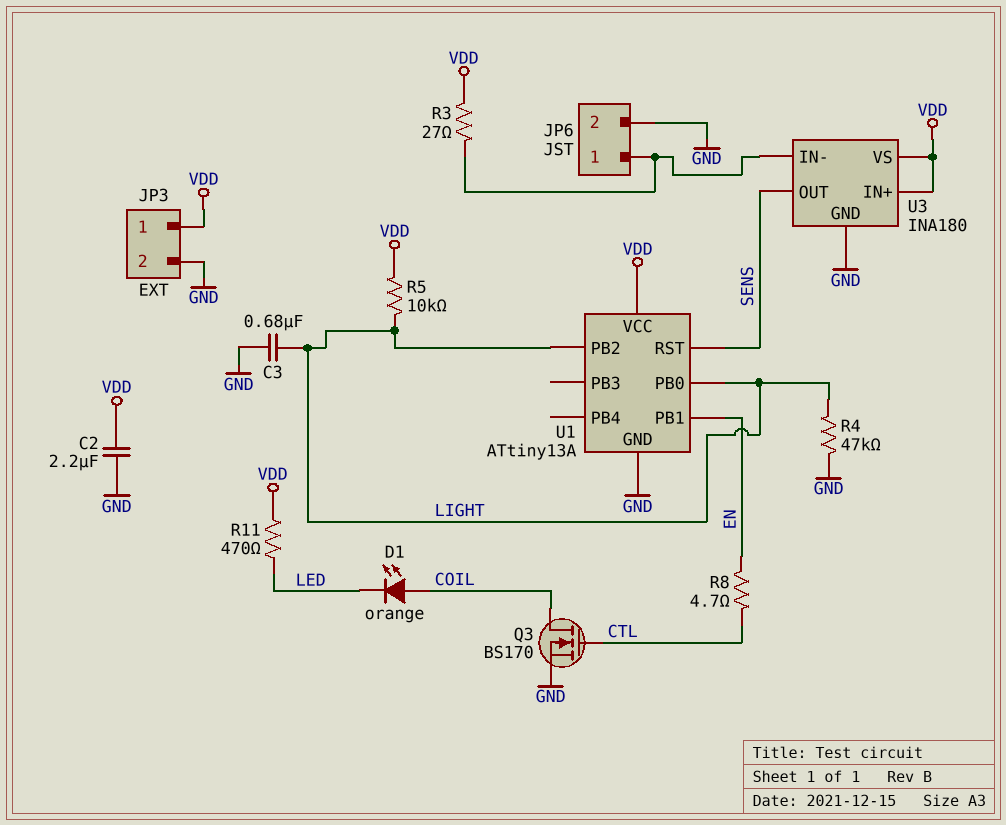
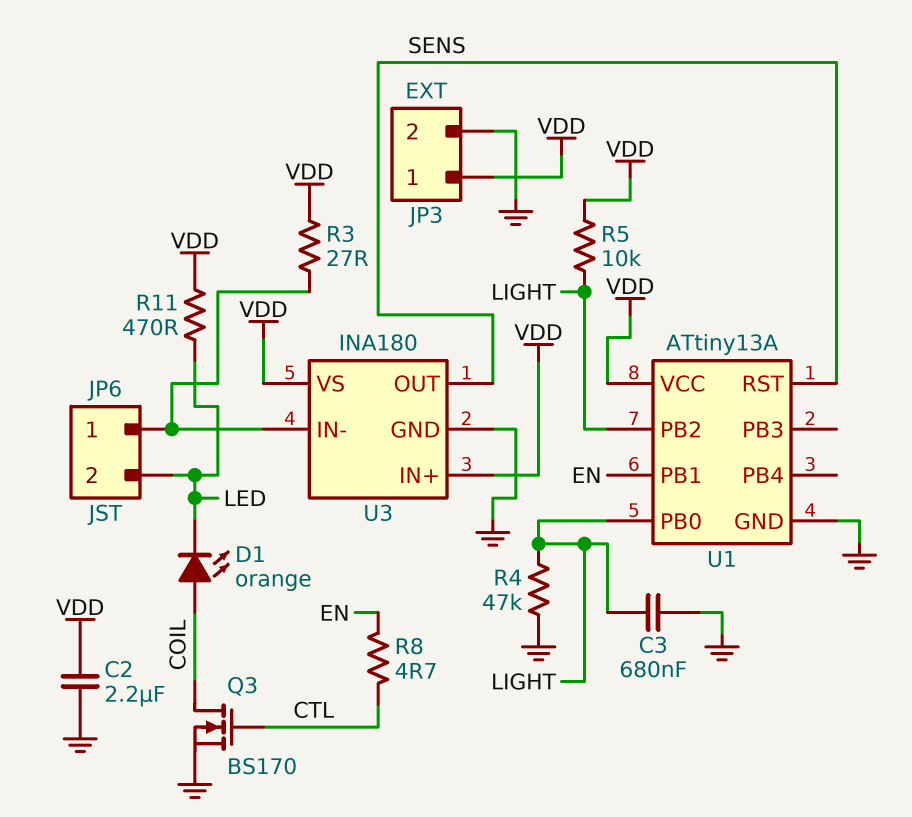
JP6 pin 2: GND -> LED

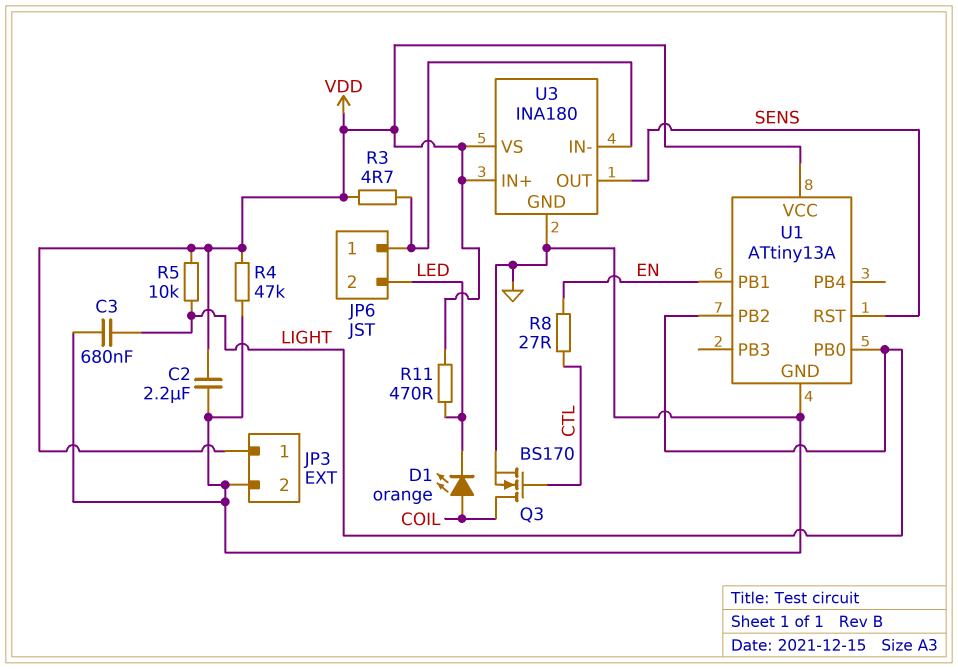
R3: 27 (JP6/1, VDD) -> 4.7 (JP6/1, VDD)
R4: 47k (GND, LIGHT) -> 47k (GND, VDD)
R8: 4.7 (CTL, EN) -> 27 (CTL, EN)

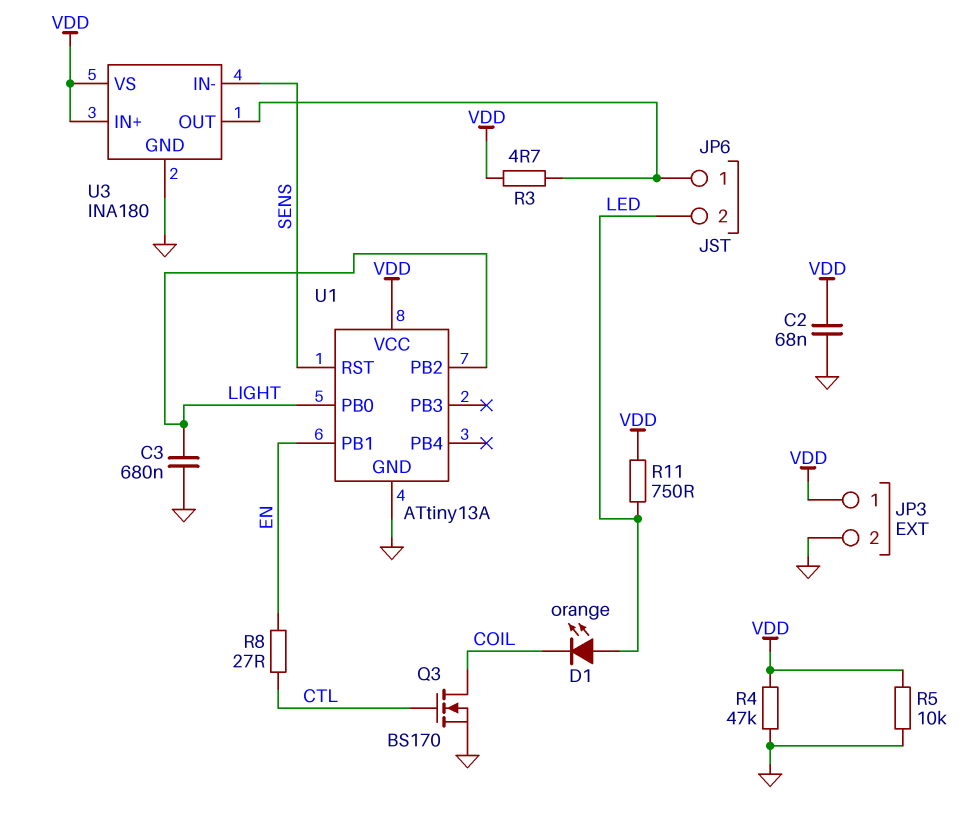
C2: 2.2uF (GND, VDD) -> 68nF (GND, VDD)
D1: LED orange (A COIL, K LED) -> LED orange (A LED, K COIL)
R5: 10k (LIGHT, VDD) -> 10k (GND, VDD)
R11: 470 (LED, VDD) -> 750 (LED, VDD)
U3 pin IN-: JP6/1 -> SENS
U3 pin OUT: SENS -> JP6/1

